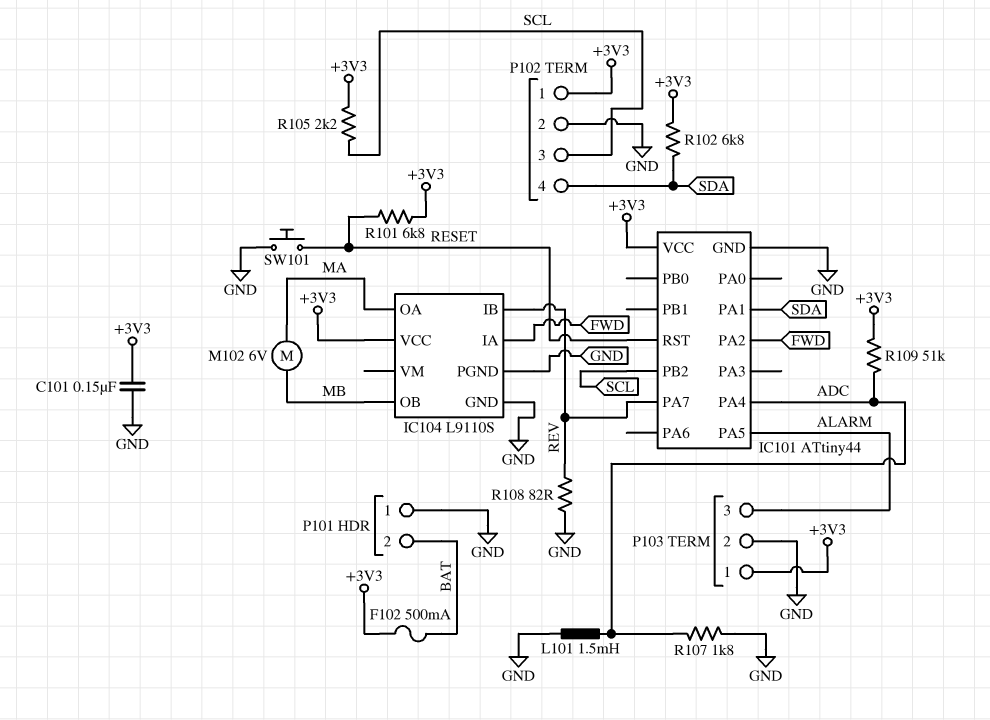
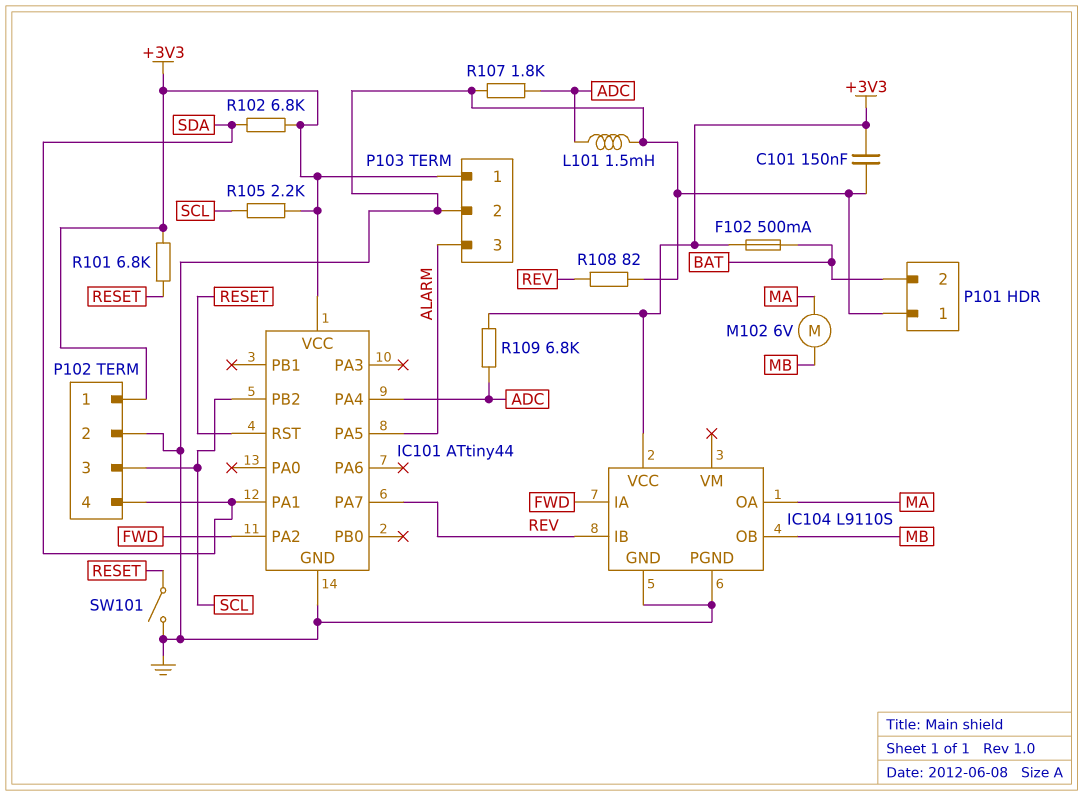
R109: 51k (+3V3, ADC) -> 6.8k (+3V3, ADC)
SW101: button (GND, RESET) -> switch (GND, RESET)

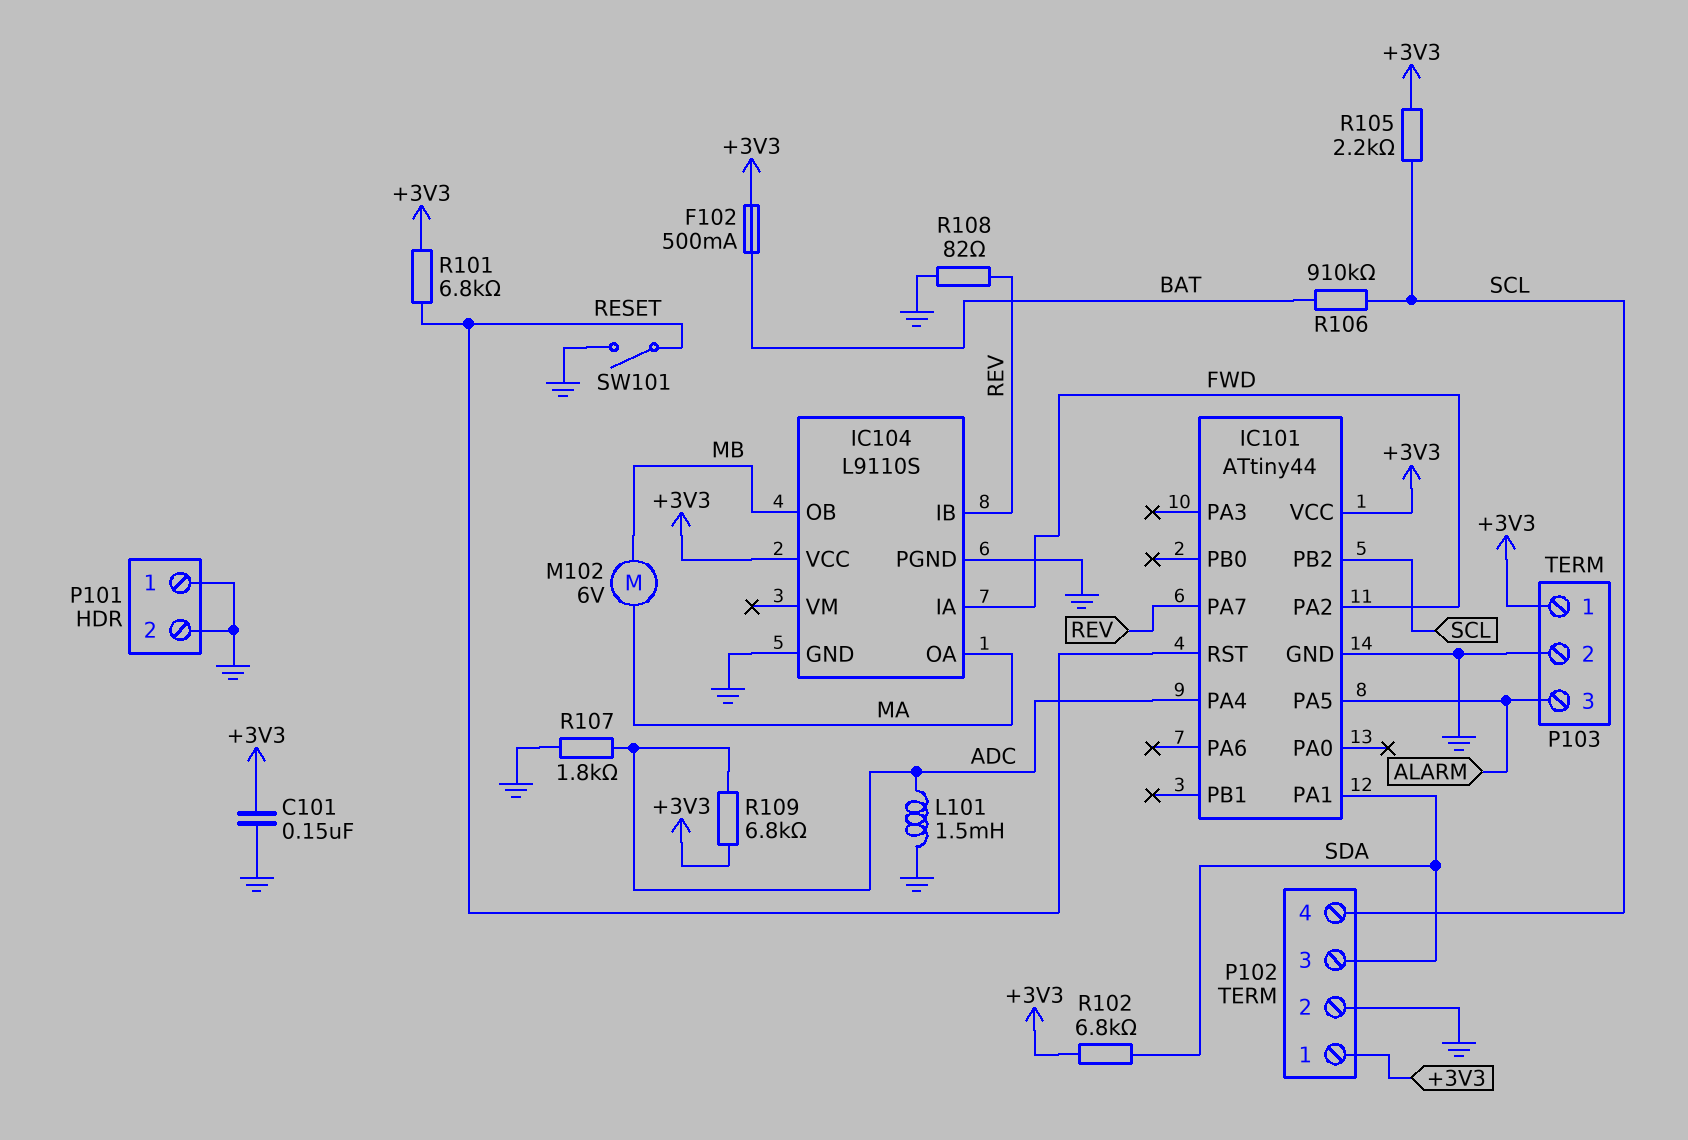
P101 pin 2: BAT -> GND
P102 pin 3: SCL -> SDA
P102 pin 4: SDA -> SCL
R106: none -> 910k (BAT, SCL)

